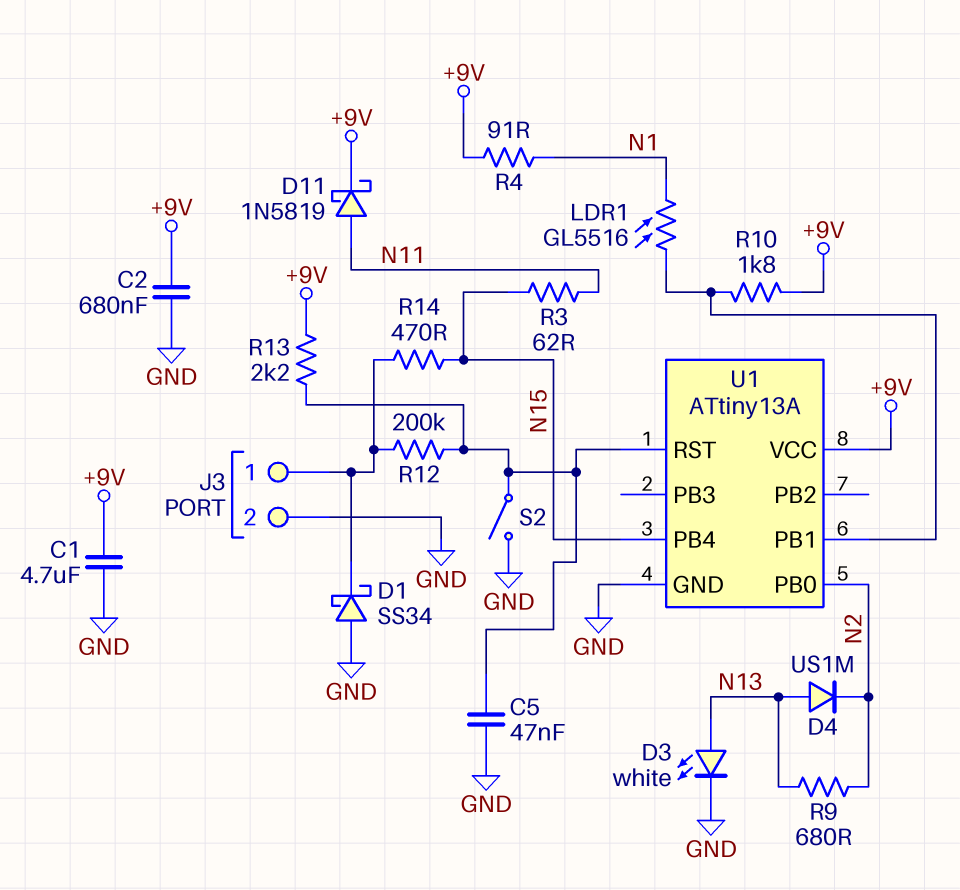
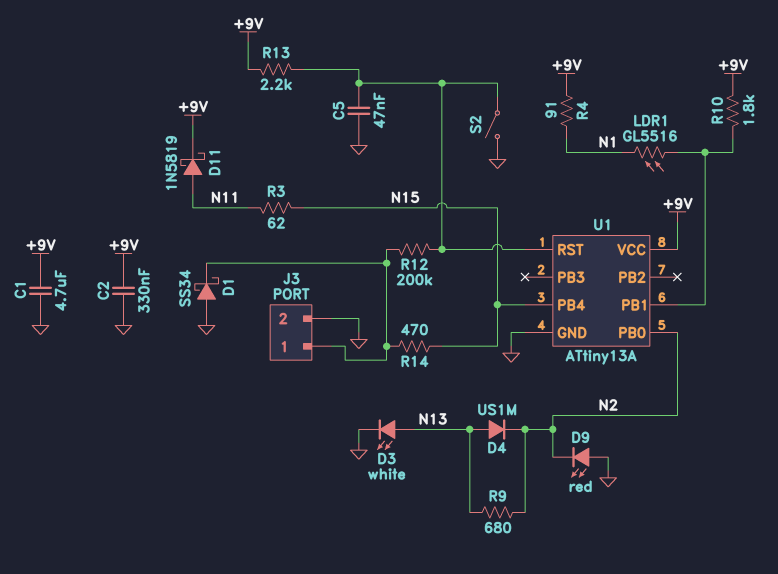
C2: 680nF (+9V, GND) -> 330nF (+9V, GND)
D9: none -> LED red (A GND, K N2)

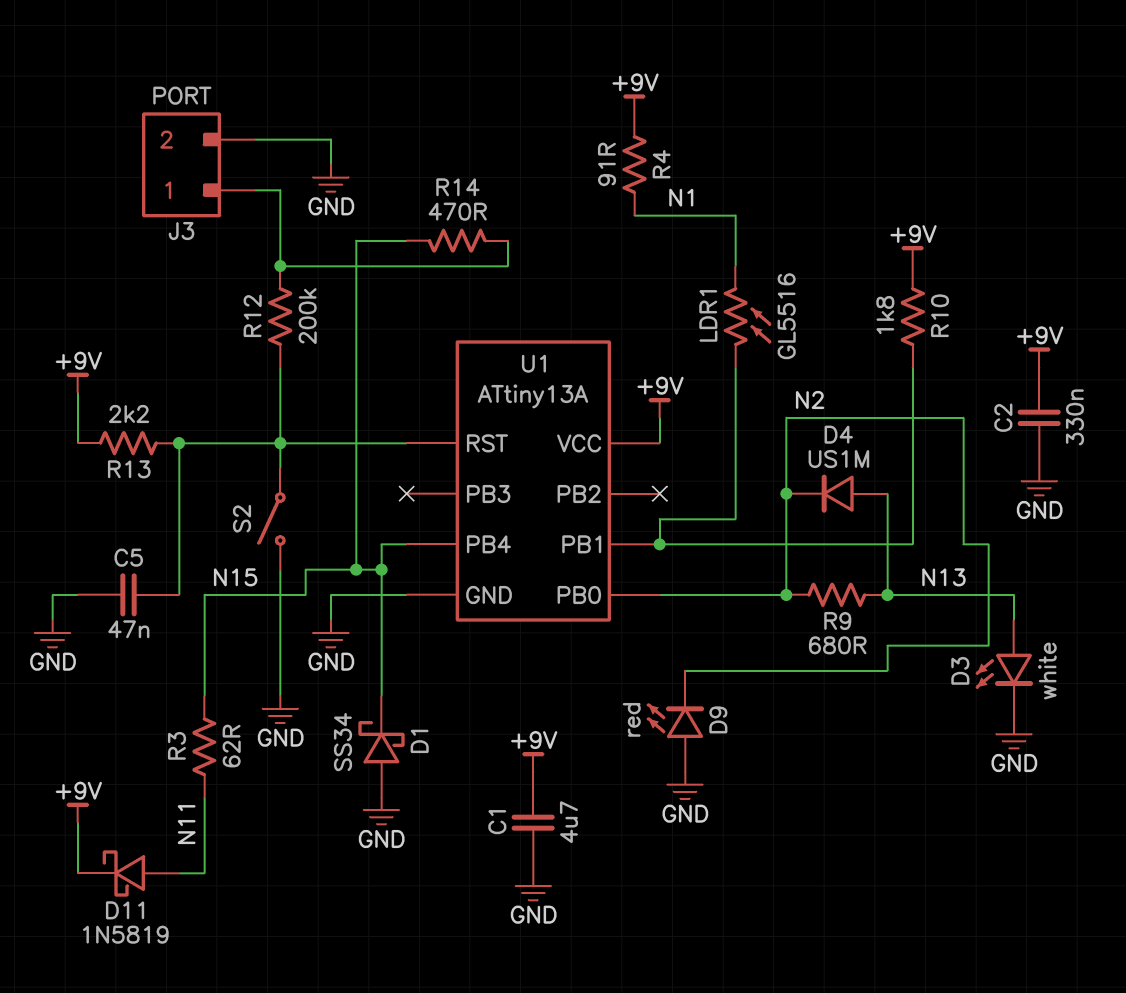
D1: schottky SS34 (A GND, K J3/1) -> schottky SS34 (A GND, K N15)

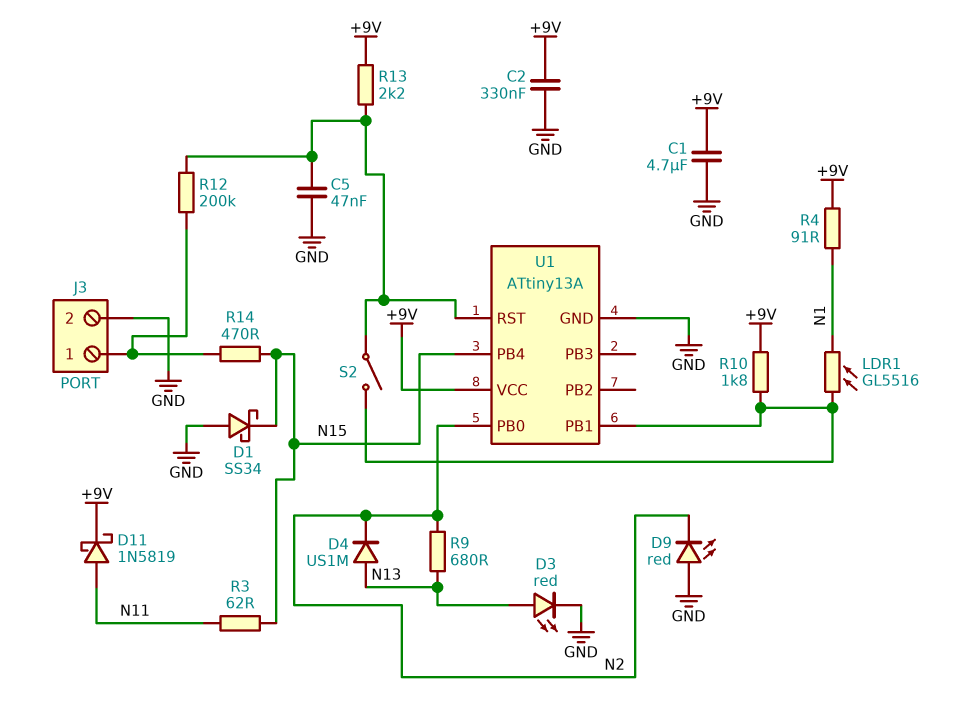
D3: LED white (A N13, K GND) -> LED red (A N13, K GND)
S2: switch (GND, U1/RST) -> switch (U1/PB1, U1/RST)

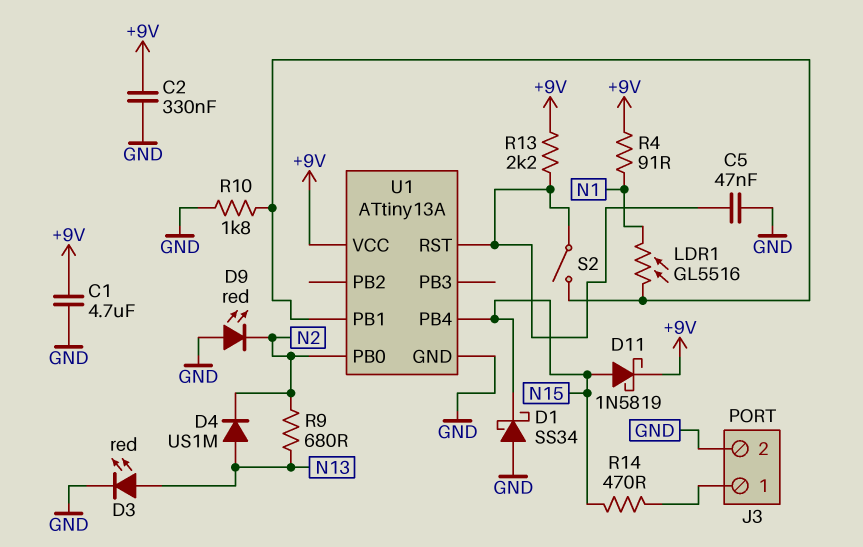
D11: schottky 1N5819 (A N11, K +9V) -> schottky 1N5819 (A N15, K +9V)
R3: 62 (N11, N15) -> none
R10: 1.8k (+9V, U1/PB1) -> 1.8k (GND, U1/PB1)
R12: 200k (J3/1, U1/RST) -> none

